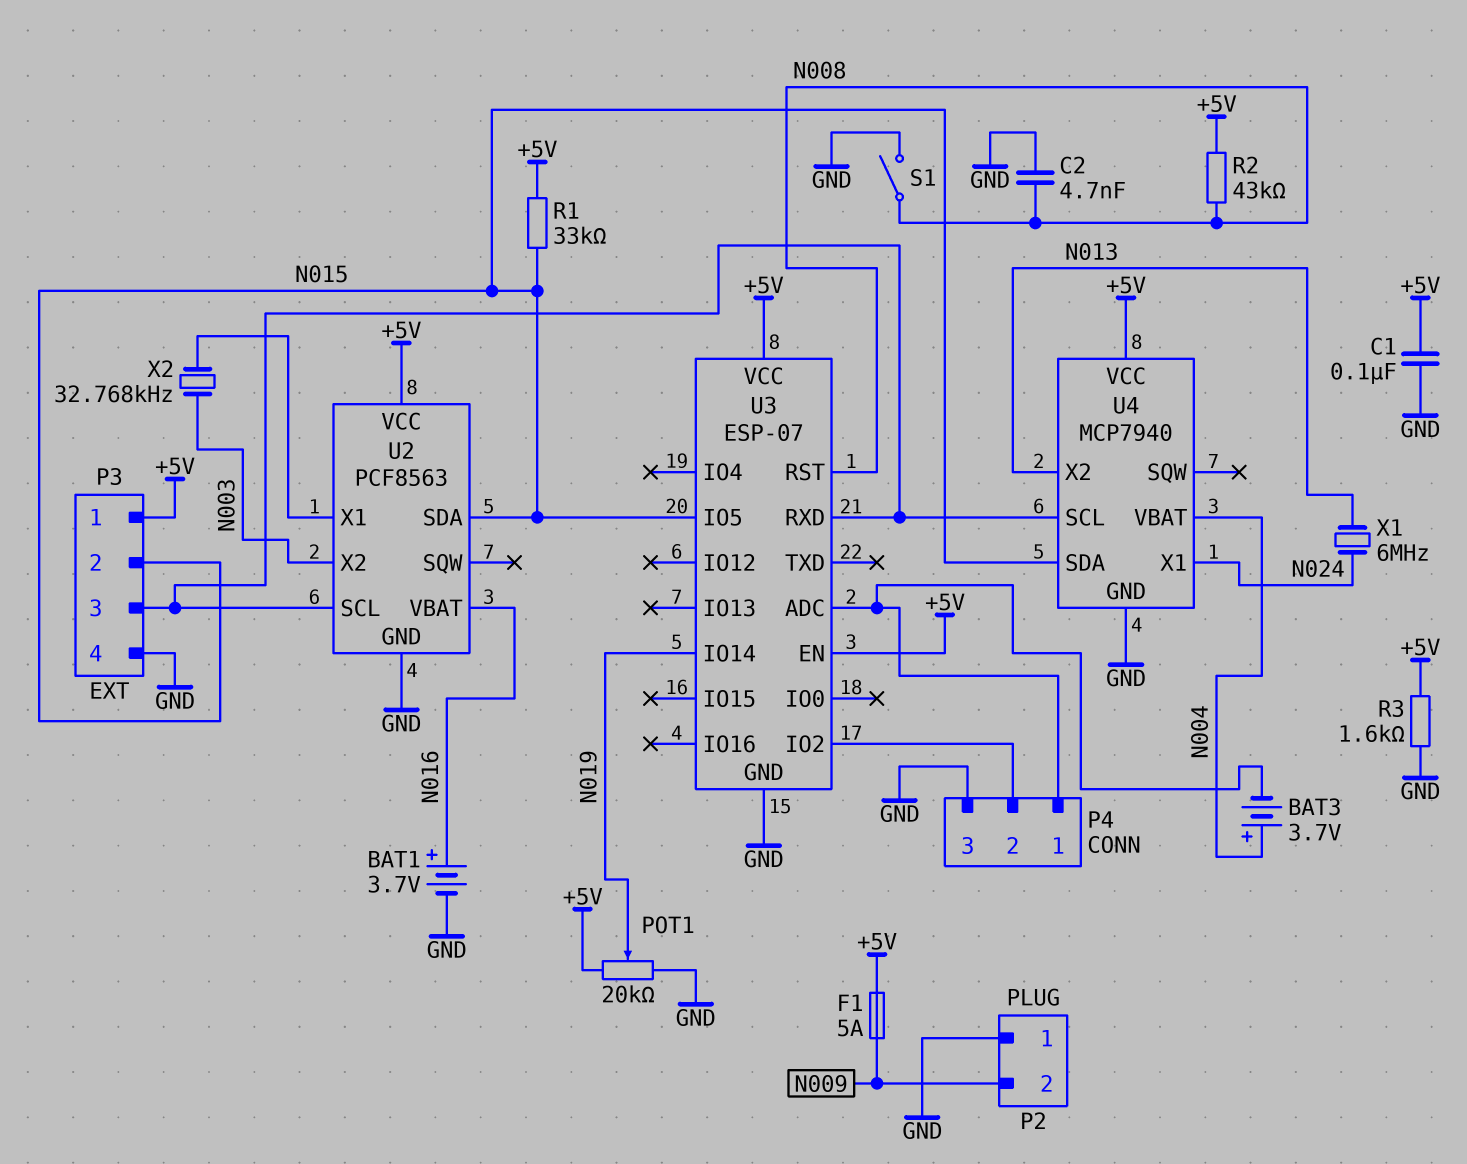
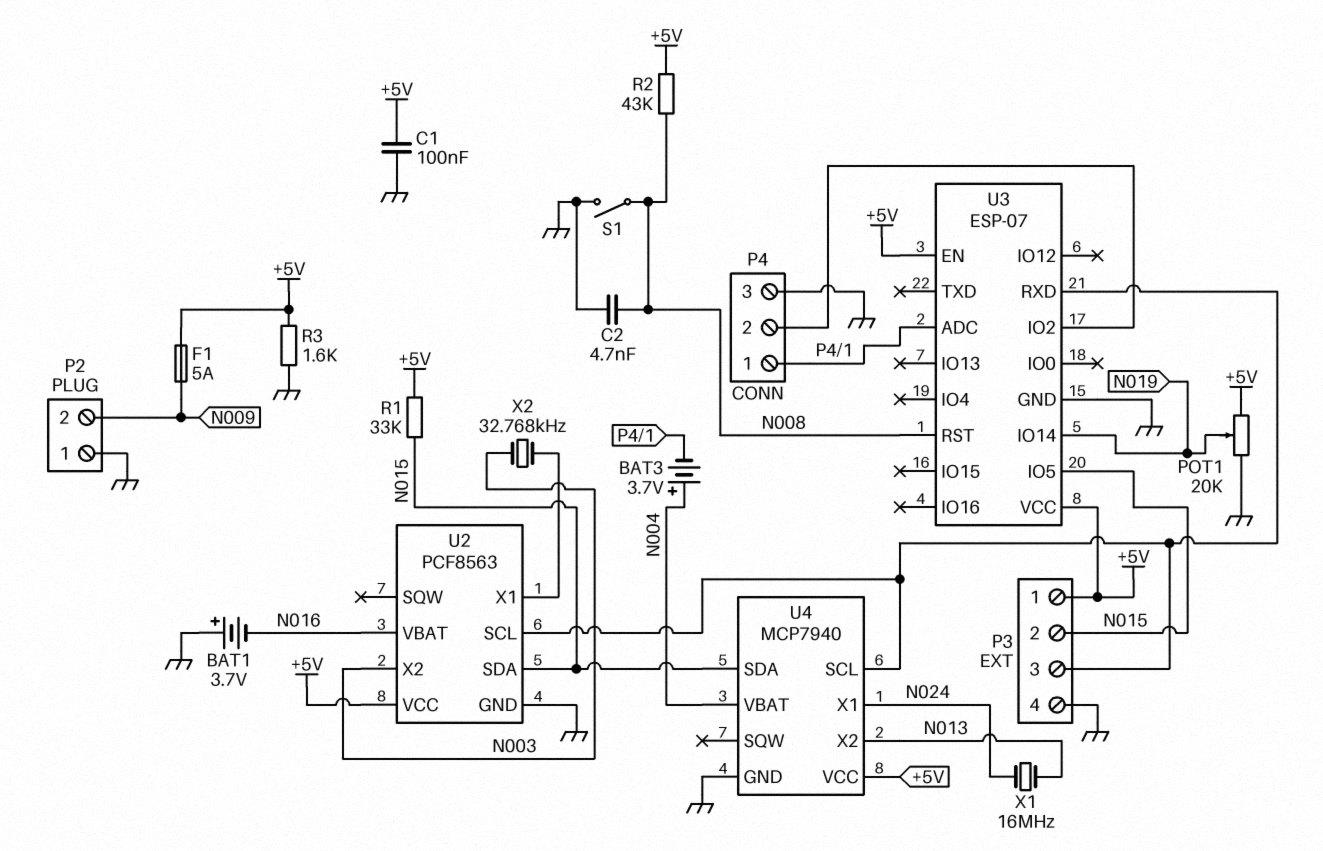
BAT1: 3.7V (plus N016, minus GND) -> 3.7V (plus GND, minus N016)
X1: 6MHz (N013, N024) -> 16MHz (N013, N024)

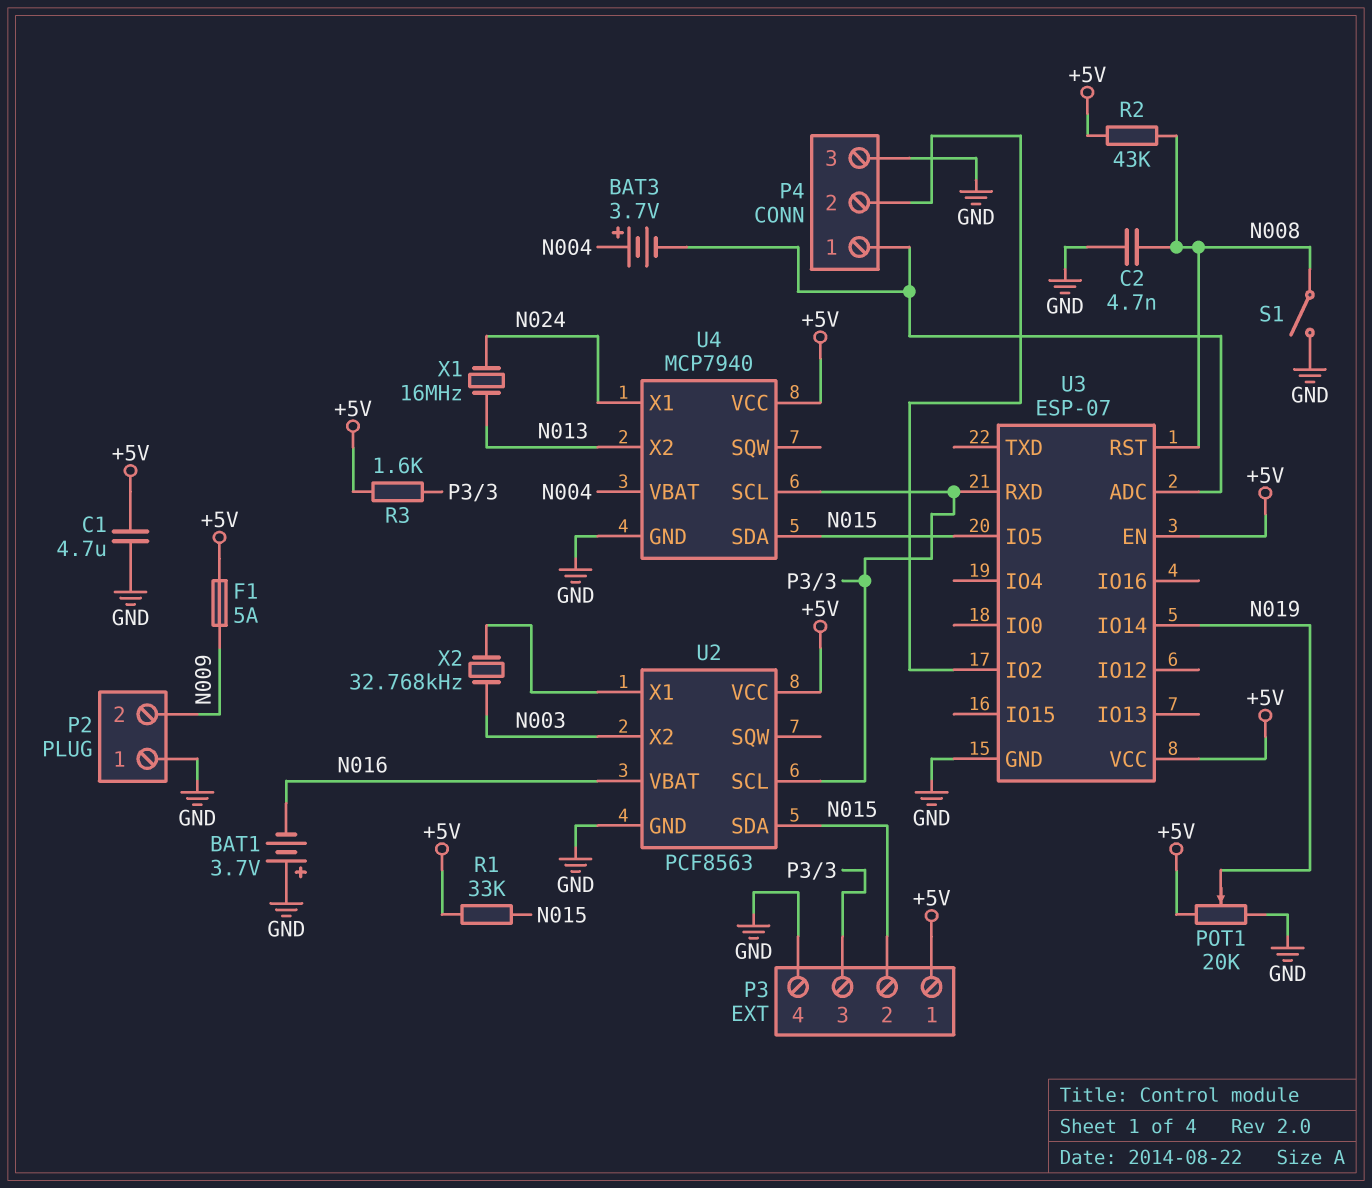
C1: 100nF (+5V, GND) -> 4.7uF (+5V, GND)
R3: 1.6k (+5V, GND) -> 1.6k (+5V, P3/3)

